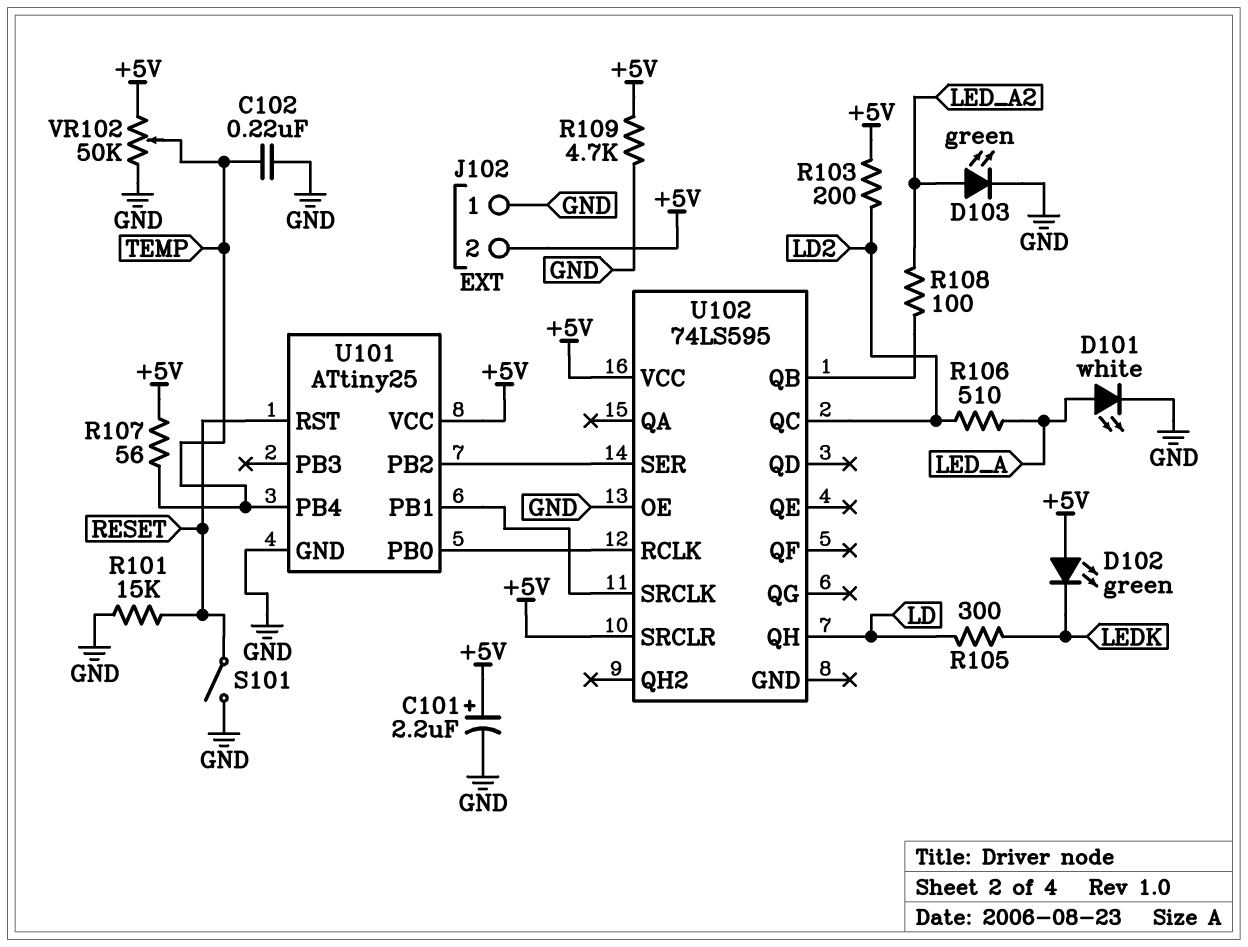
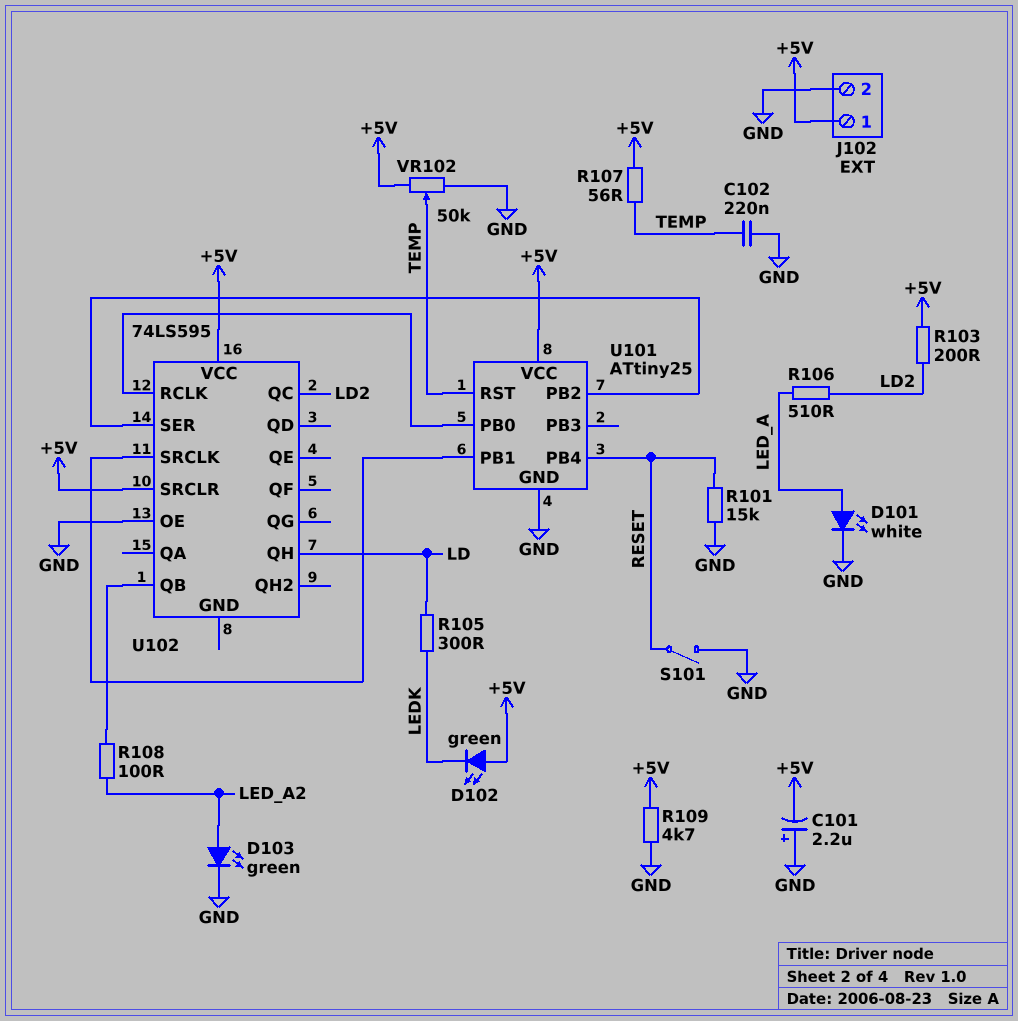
C101: 2.2uF (plus +5V, minus GND) -> 2.2uF (plus GND, minus +5V)
J102 pin 1: GND -> +5V
J102 pin 2: +5V -> GND
U101 pin PB4: TEMP -> RESET
U101 pin RST: RESET -> TEMP

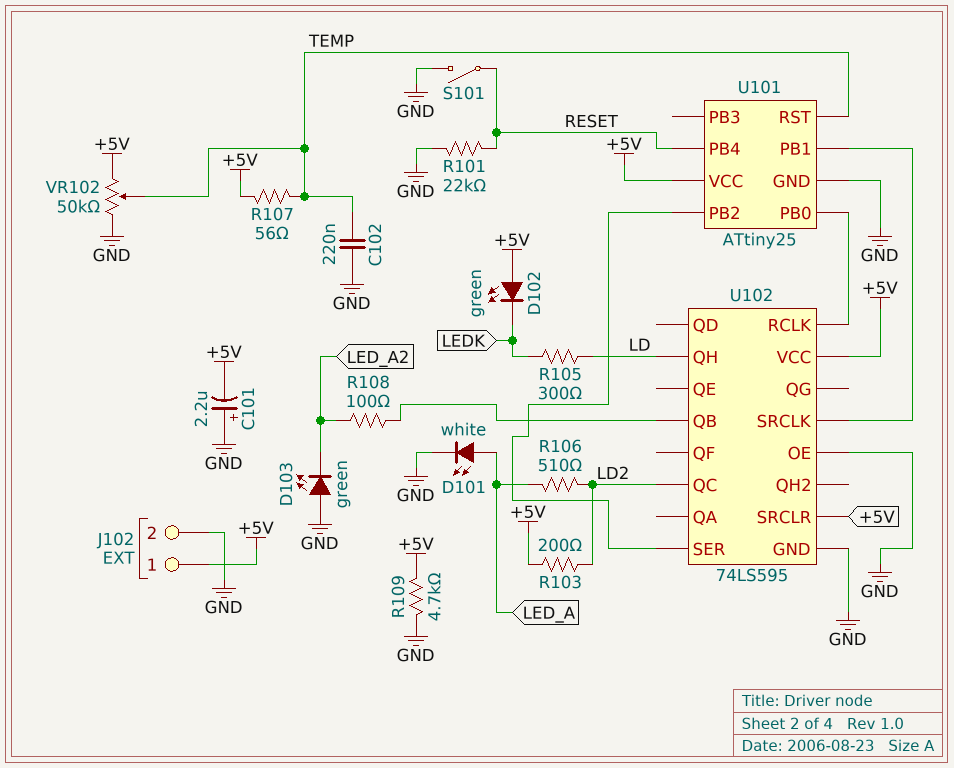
D103: LED green (A LED_A2, K GND) -> LED green (A GND, K LED_A2)
R101: 15k (GND, RESET) -> 22k (GND, RESET)
U102 pin GND: none -> GND

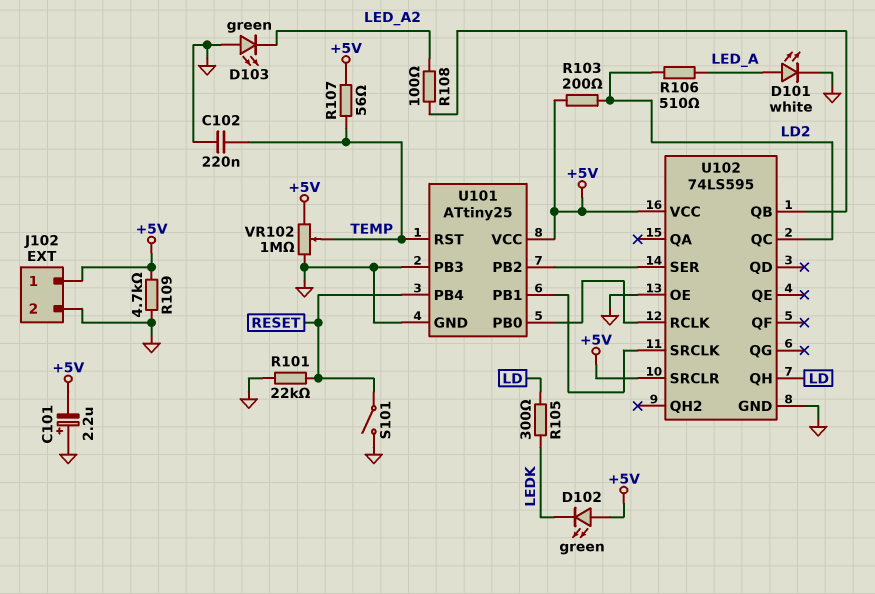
U101 pin PB3: none -> GND
VR102: 50k (+5V, GND, wiper TEMP) -> 1M (+5V, GND, wiper TEMP)

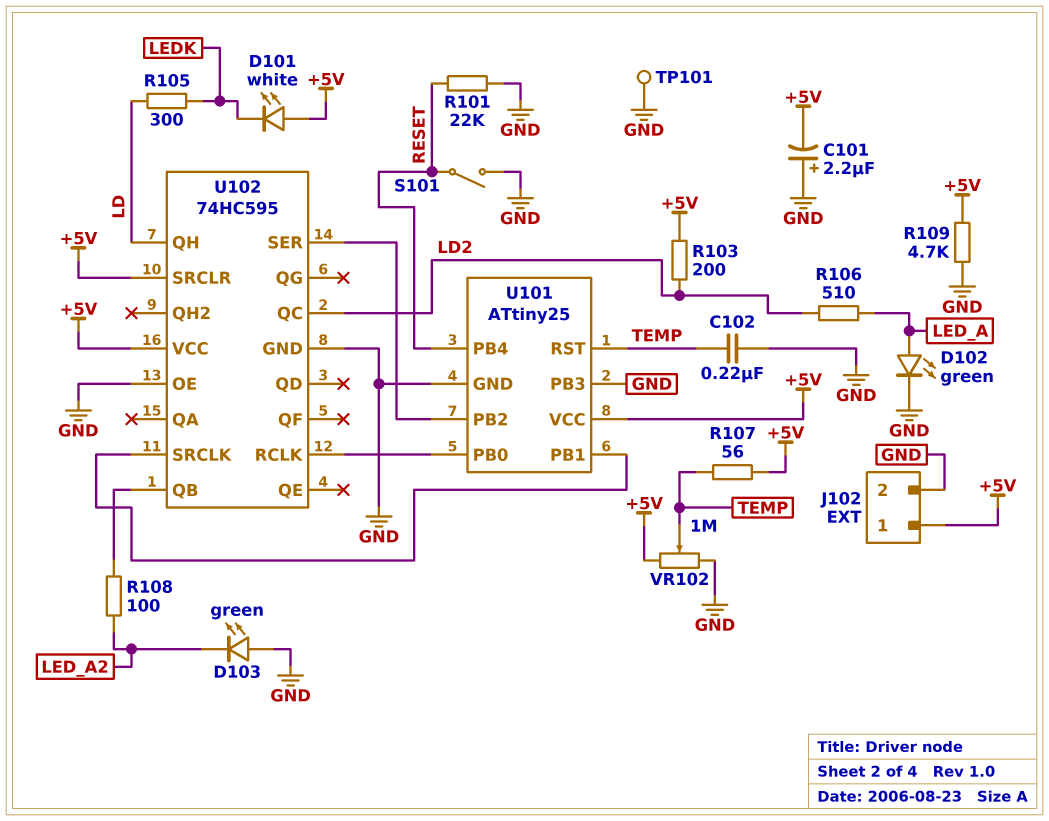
D101: LED white (A LED_A, K GND) -> LED white (A +5V, K LEDK)
D102: LED green (A +5V, K LEDK) -> LED green (A LED_A, K GND)
TP101: none -> test point (GND)
U102: 74LS595 -> 74HC595

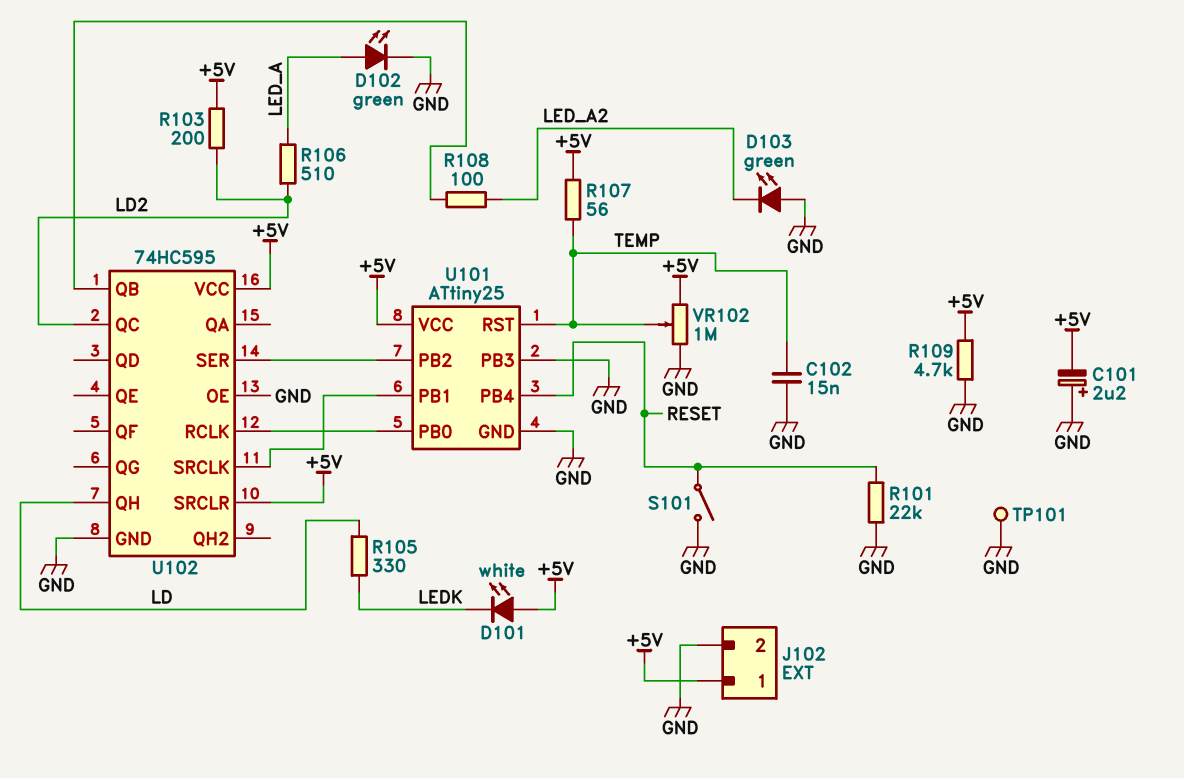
C102: 220nF (GND, TEMP) -> 15nF (GND, TEMP)
R105: 300 (LD, LEDK) -> 330 (LD, LEDK)

